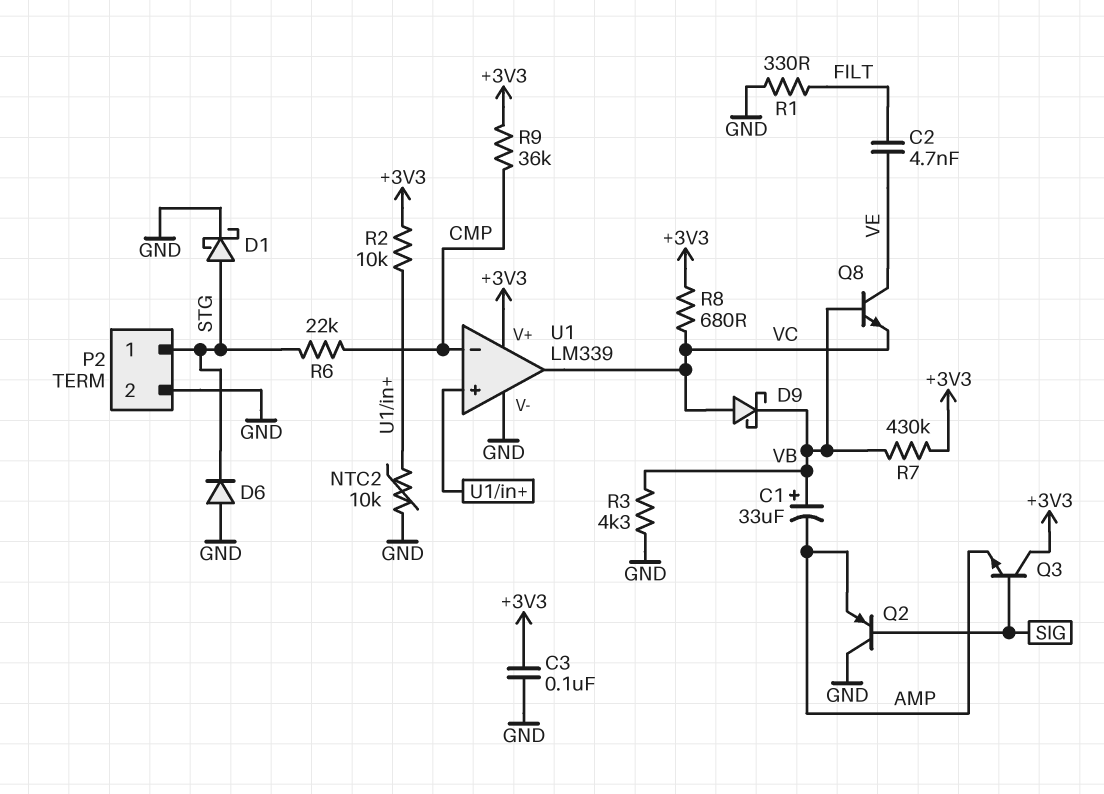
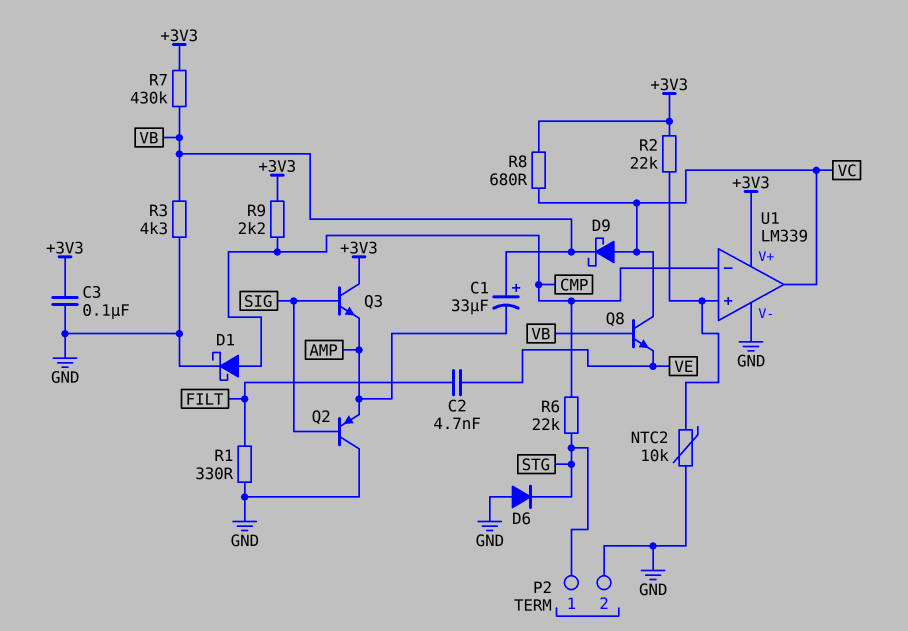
D1: schottky (A STG, K GND) -> schottky (A CMP, K GND)
Q8: NPN (B VB, C VE, E VC) -> NPN (B VB, C VC, E VE)
R2: 10k (+3V3, U1/in+) -> 22k (+3V3, U1/in+)
R9: 36k (+3V3, CMP) -> 2.2k (+3V3, CMP)

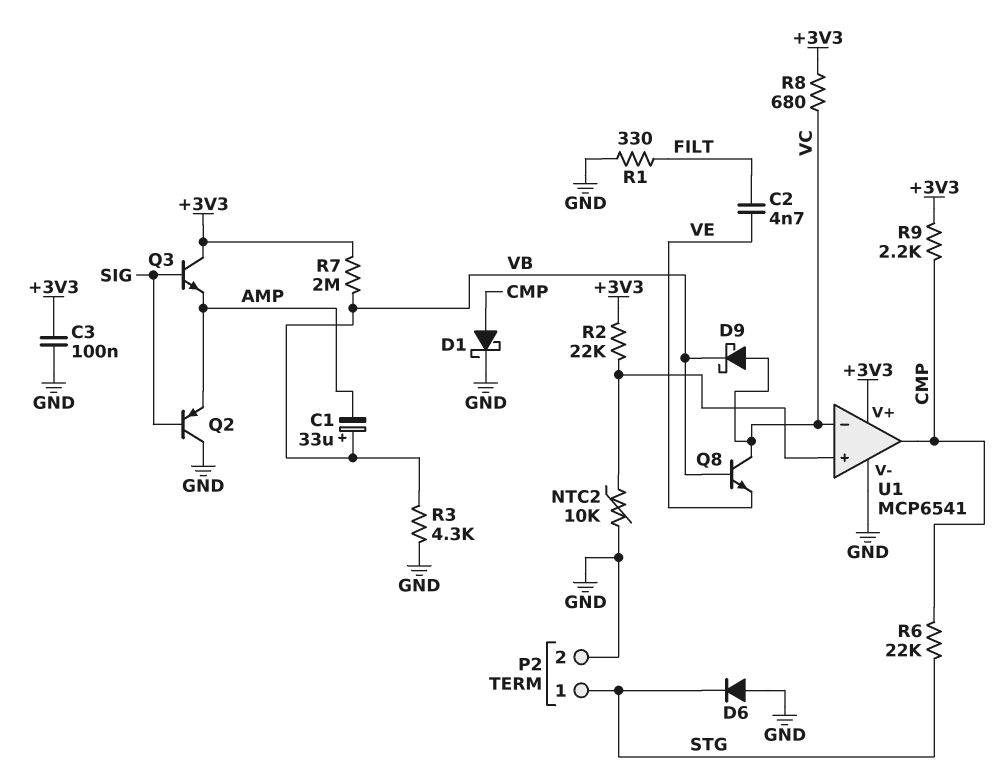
R7: 430k (+3V3, VB) -> 2M (+3V3, VB)
U1: LM339 -> MCP6541
U1 pin in-: CMP -> VC
U1 pin out: VC -> CMP

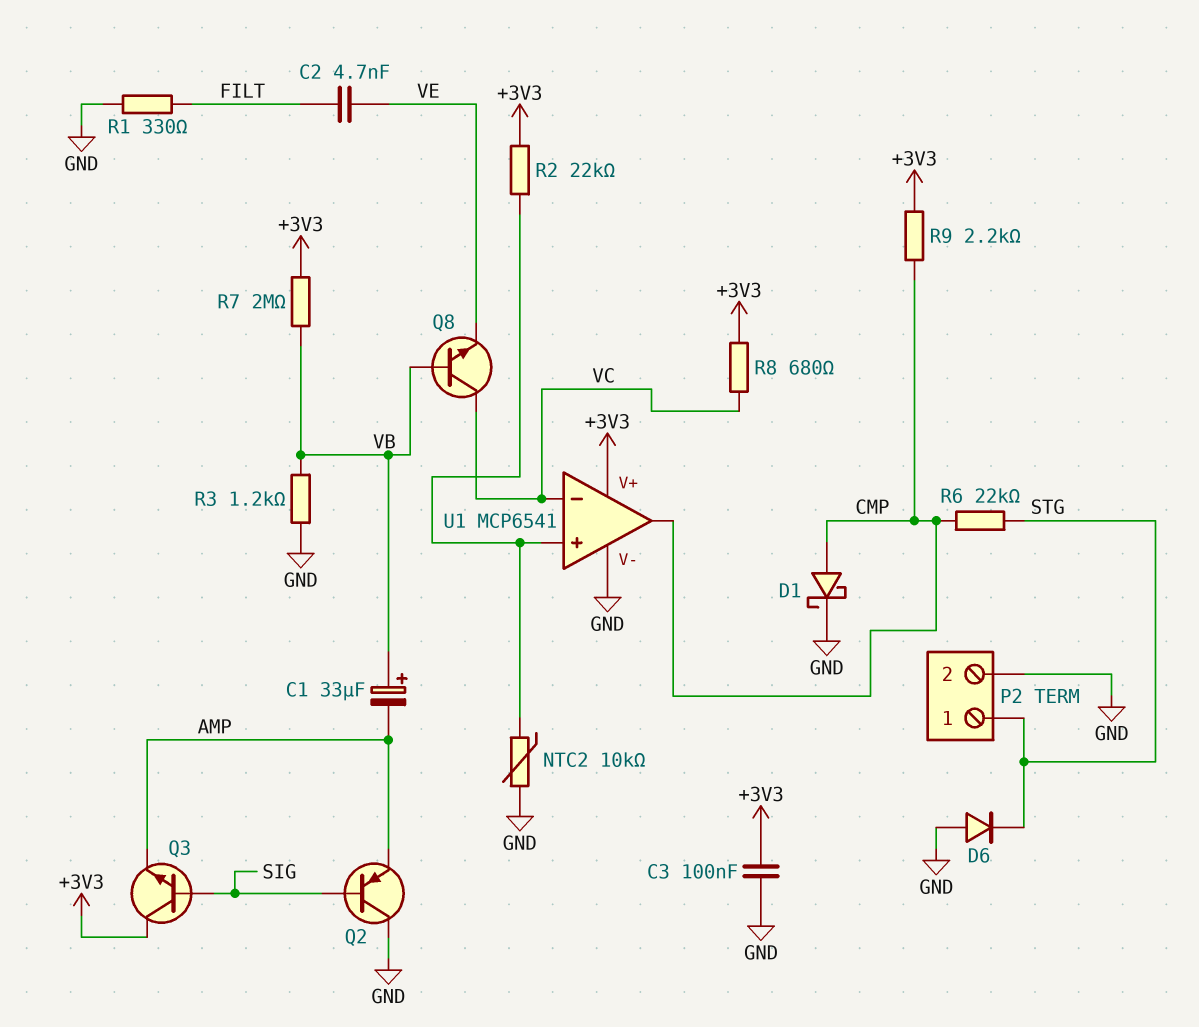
D9: schottky (A VC, K VB) -> none
R3: 4.3k (GND, VB) -> 1.2k (GND, VB)

